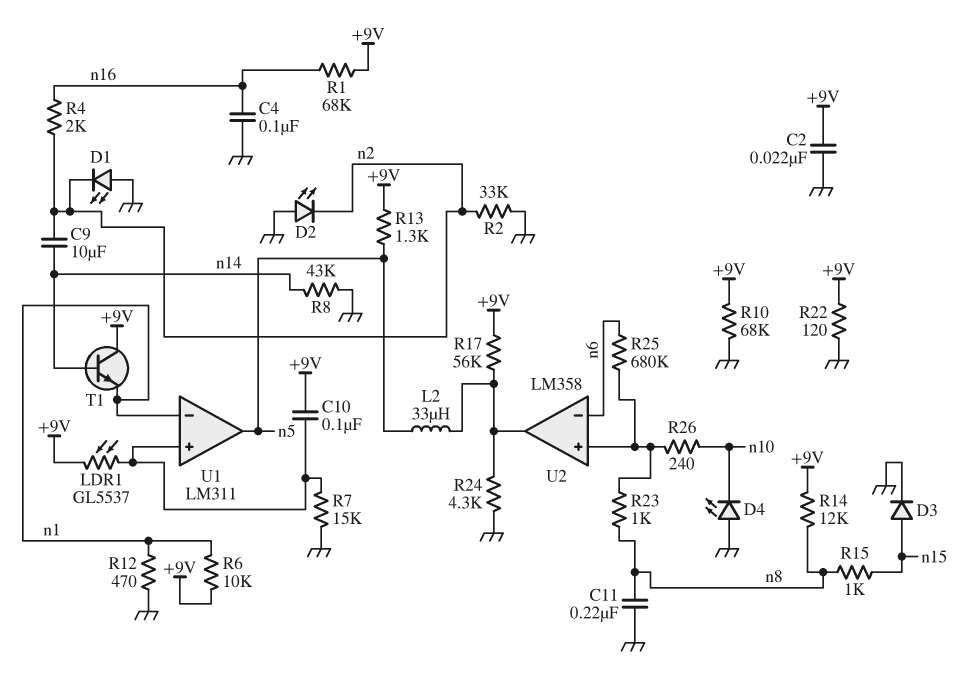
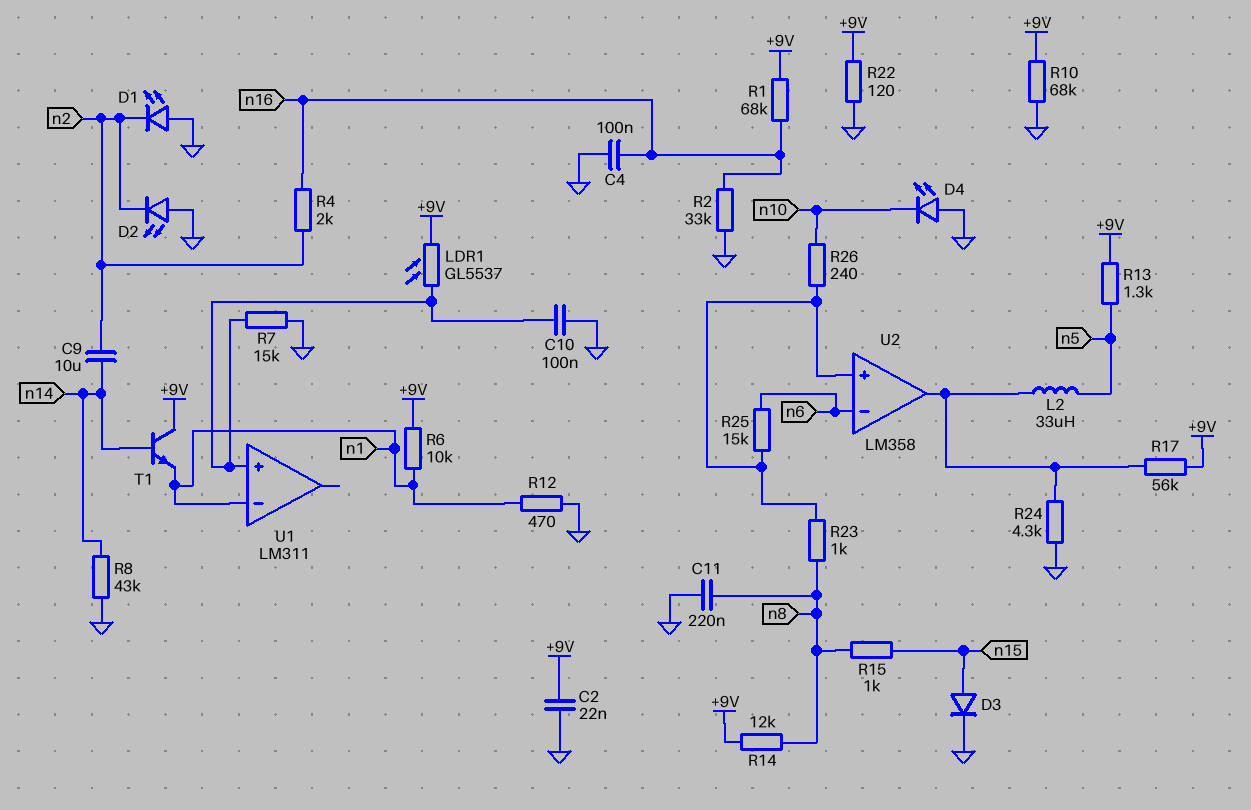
C10: 100nF (+9V, U1/in+) -> 100nF (GND, U1/in+)
R2: 33k (GND, n2) -> 33k (GND, n16)
R25: 680k (U2/in+, n6) -> 15k (U2/in+, n6)
U1 pin out: n5 -> none

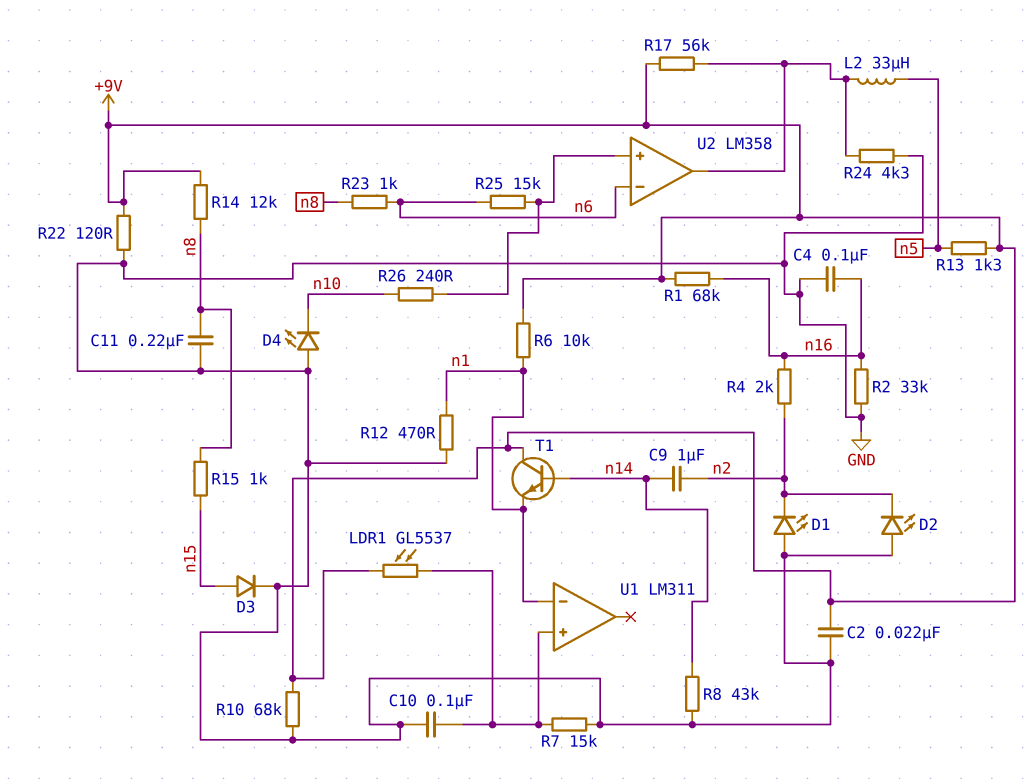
C9: 10uF (n2, n14) -> 1uF (n2, n14)
R23: 1k (U2/in+, n8) -> 1k (n6, n8)

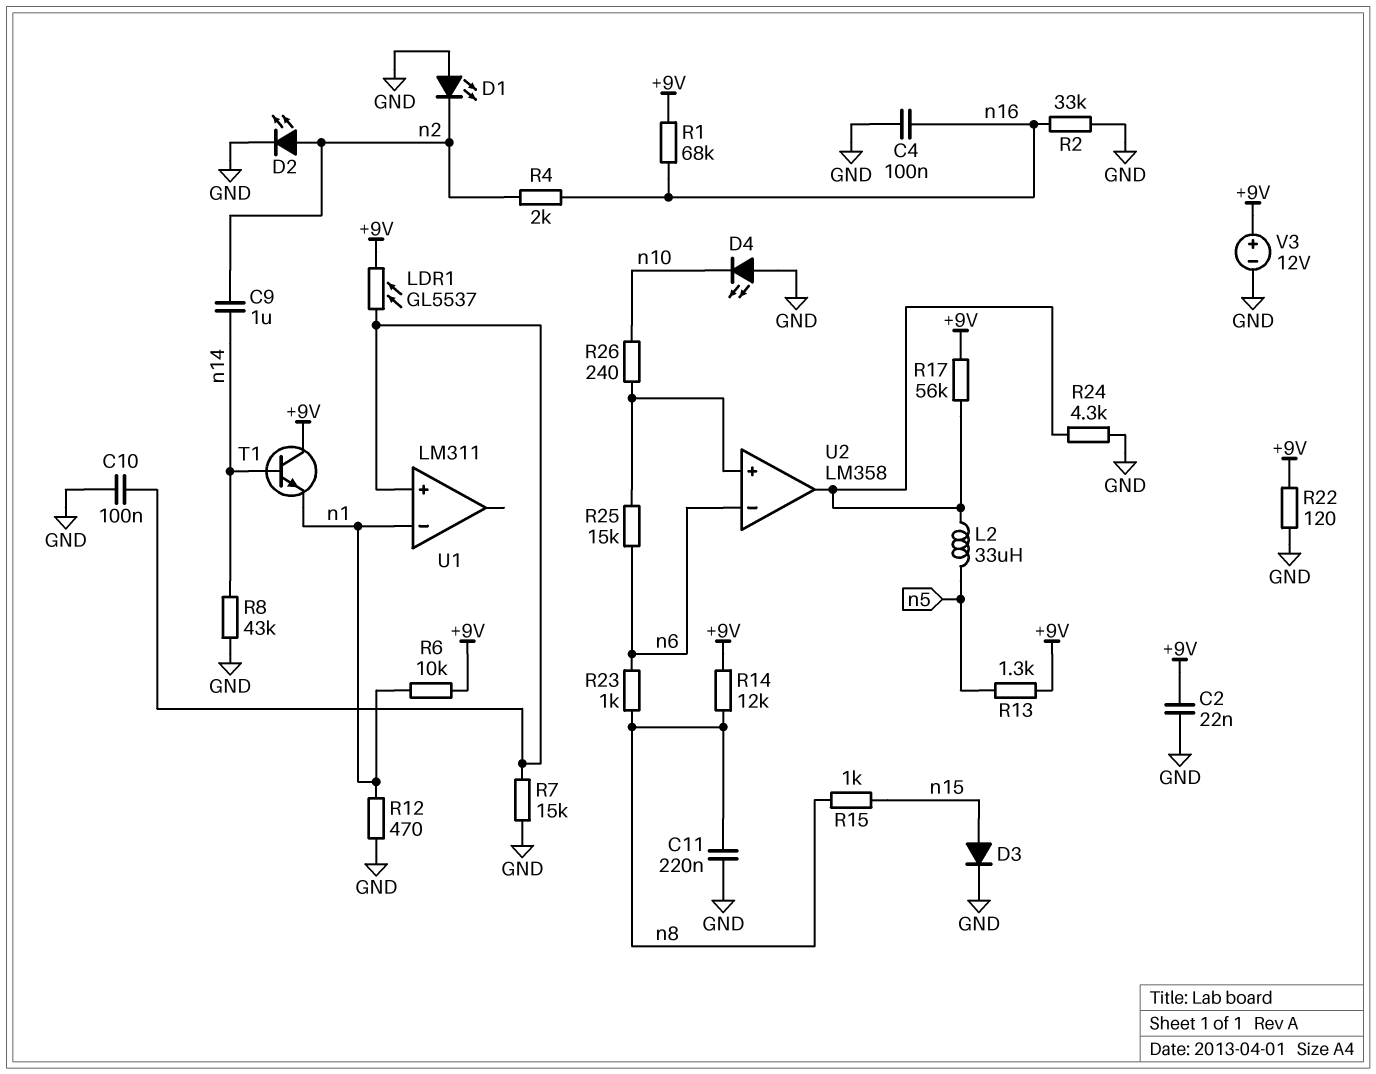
D2: LED (A GND, K n2) -> LED (A n2, K GND)
R10: 68k (+9V, GND) -> none
V3: none -> 12V (plus +9V, minus GND)

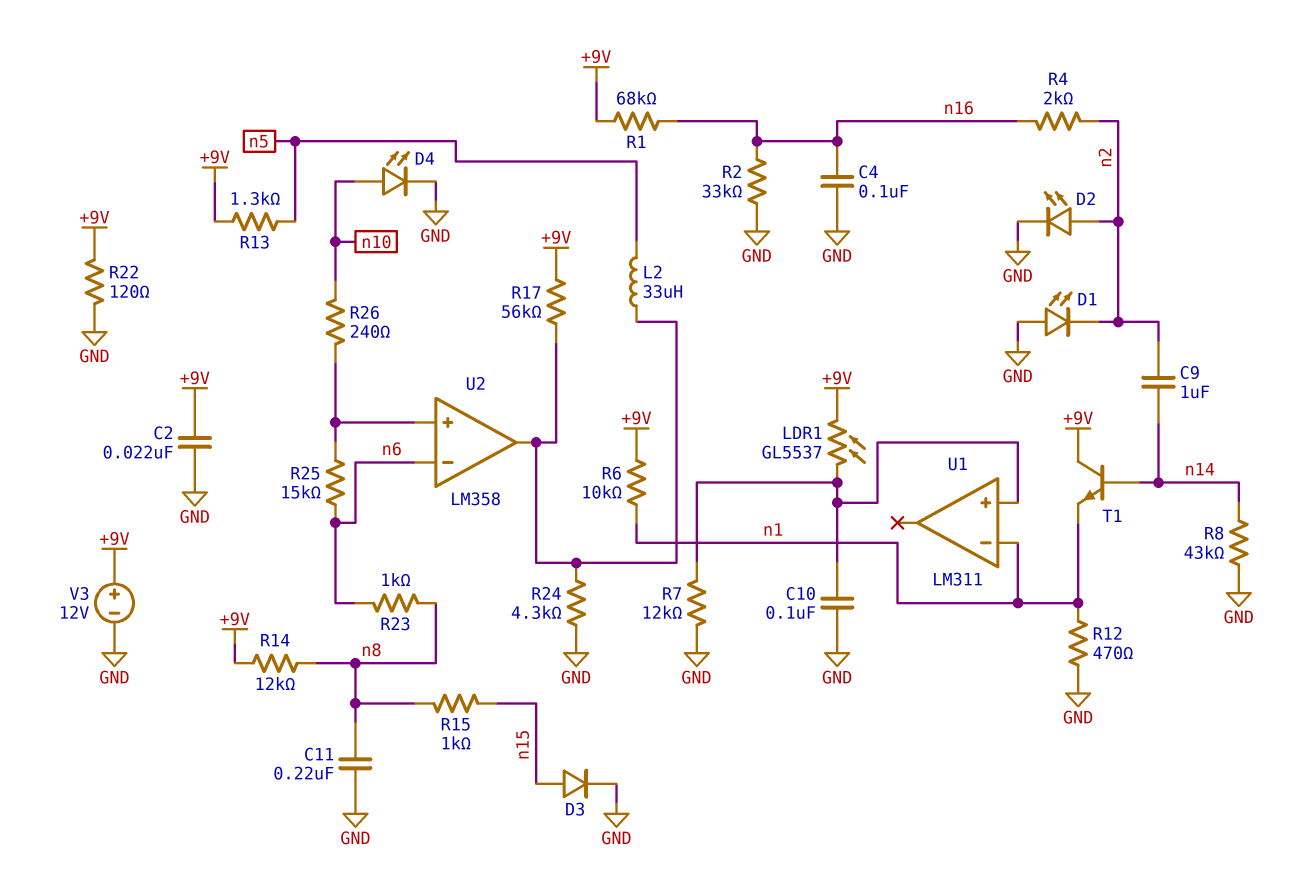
D4: LED (A GND, K n10) -> LED (A n10, K GND)
R7: 15k (GND, U1/in+) -> 12k (GND, U1/in+)

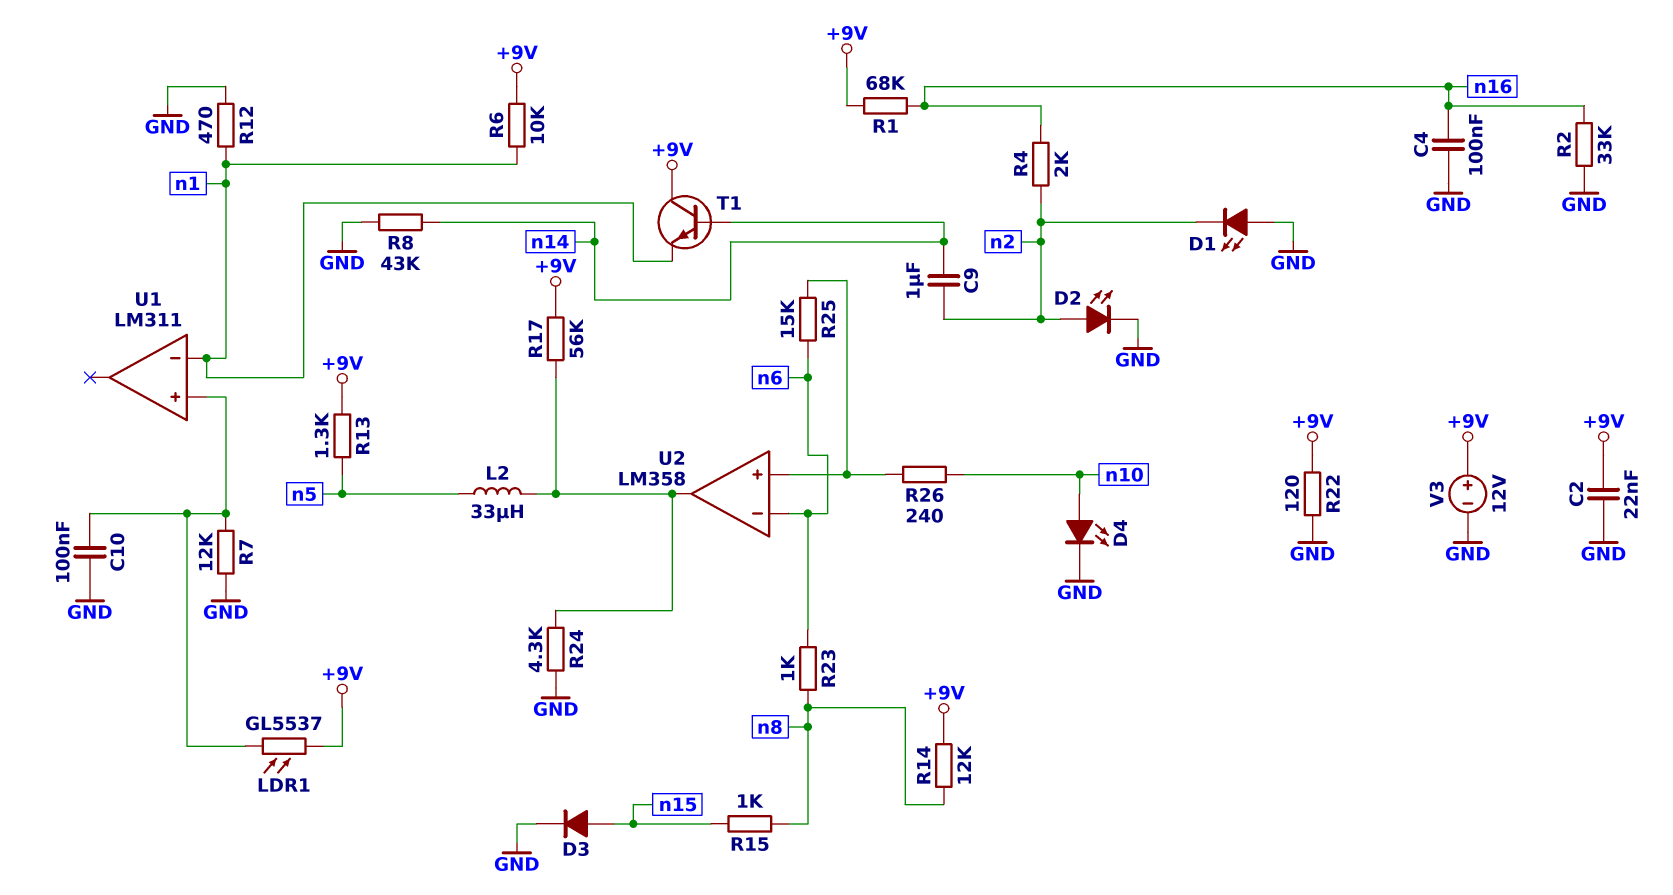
C11: 220nF (GND, n8) -> none

